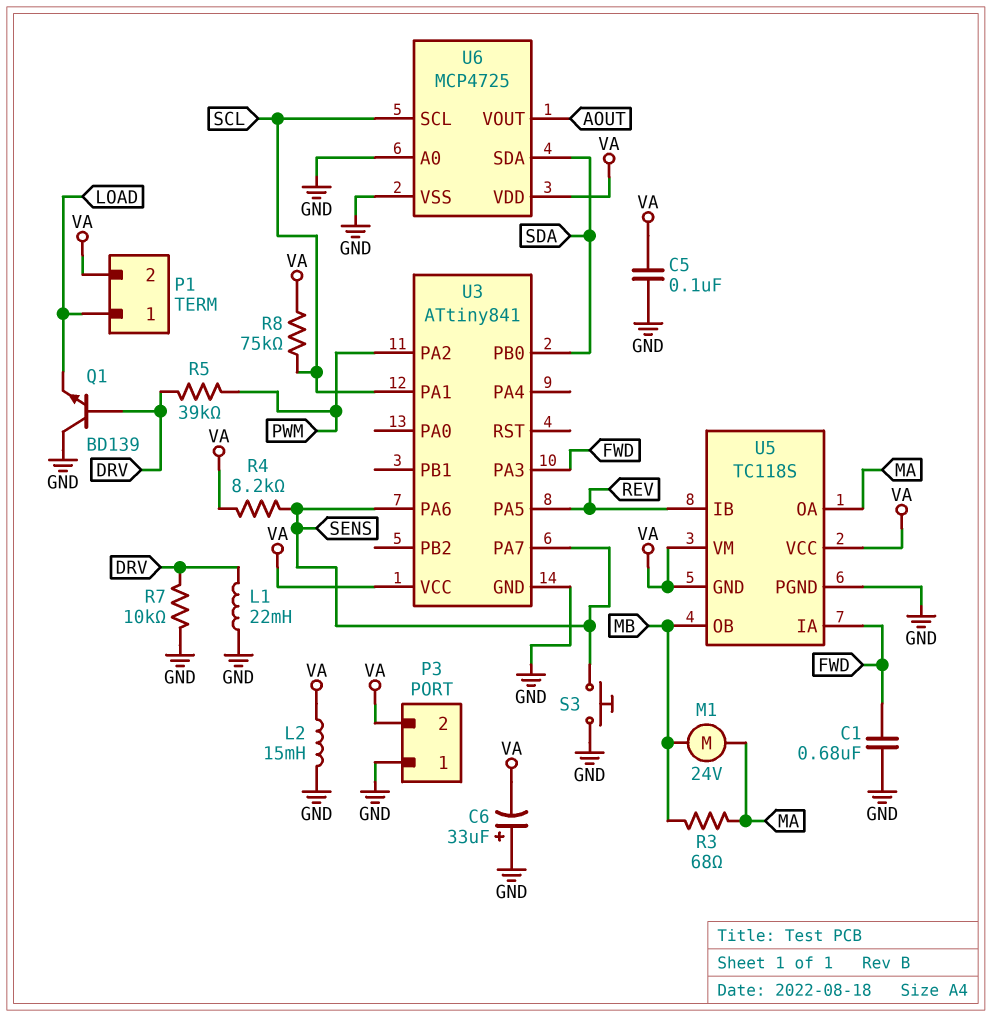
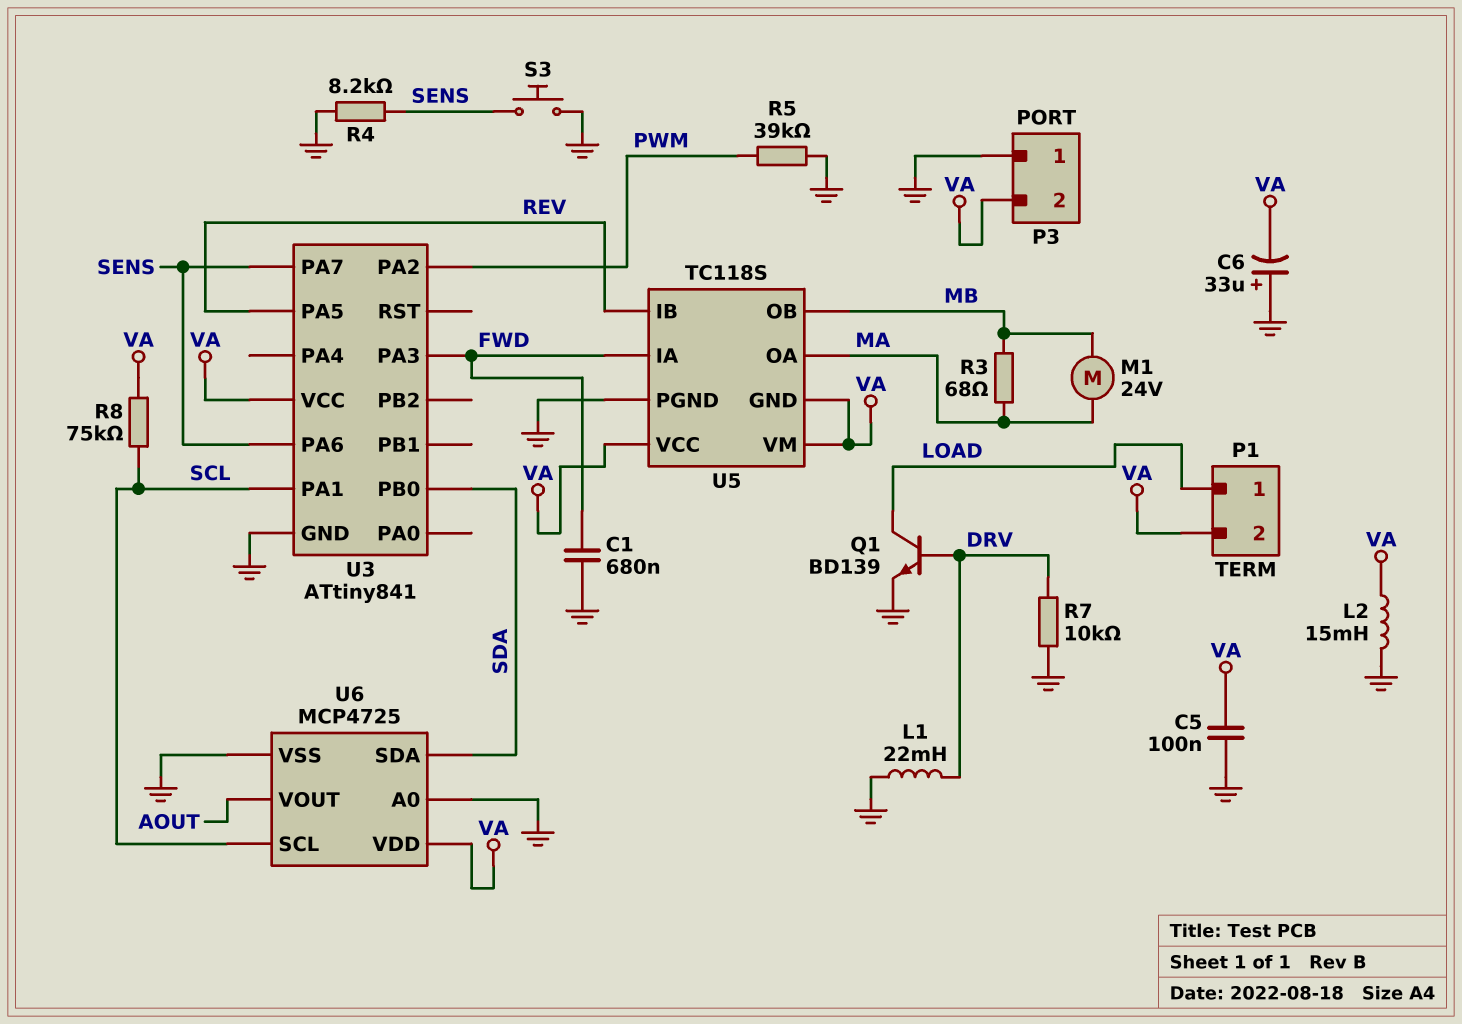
Q1: NPN BD139 (B DRV, C GND, E LOAD) -> NPN BD139 (B DRV, C LOAD, E GND)
R4: 8.2k (SENS, VA) -> 8.2k (GND, SENS)
R5: 39k (DRV, PWM) -> 39k (GND, PWM)

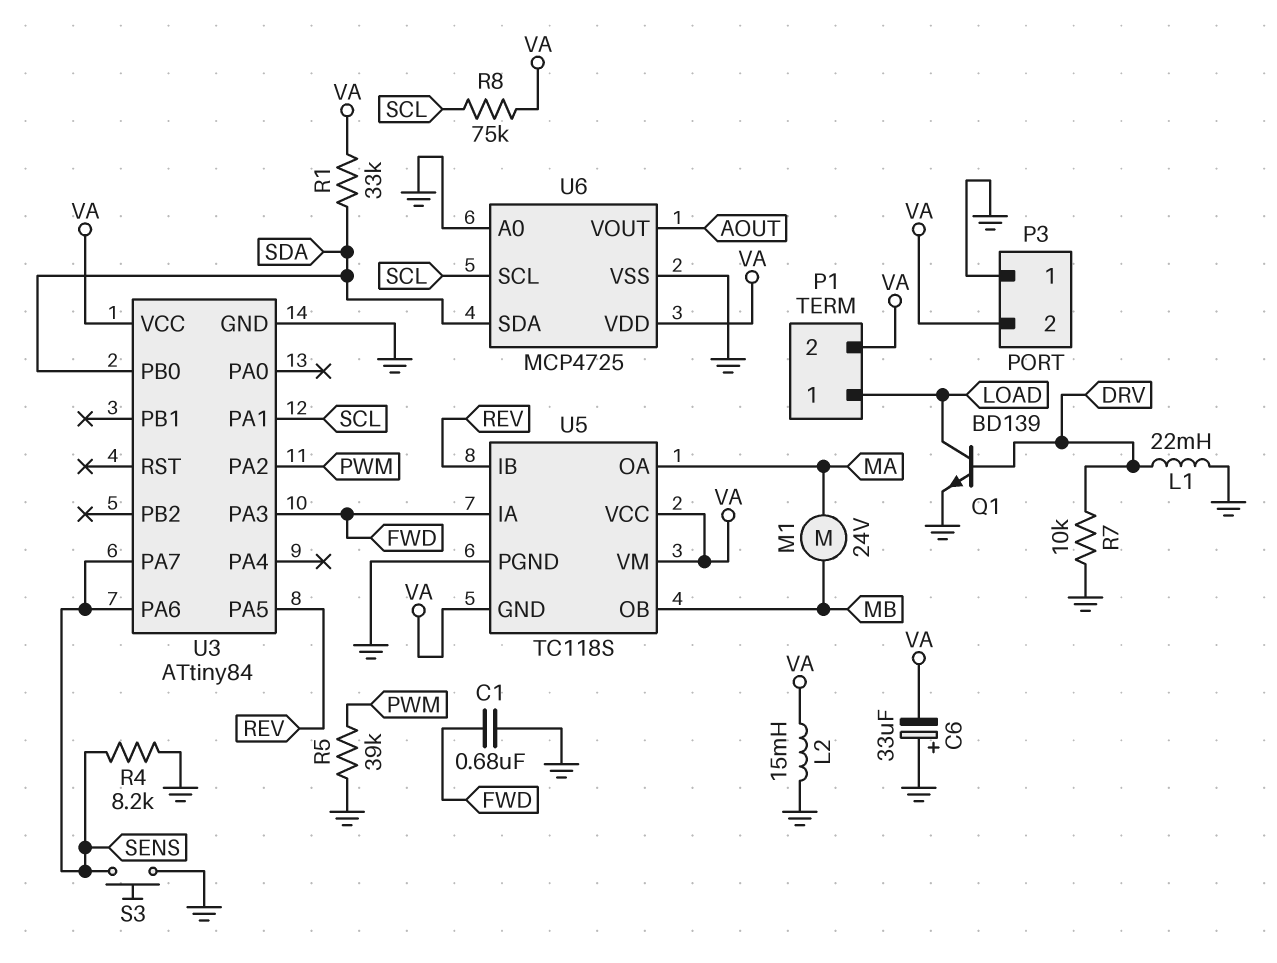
C5: 100nF (GND, VA) -> none
R1: none -> 33k (SDA, VA)
R3: 68 (MA, MB) -> none
U3: ATtiny841 -> ATtiny84

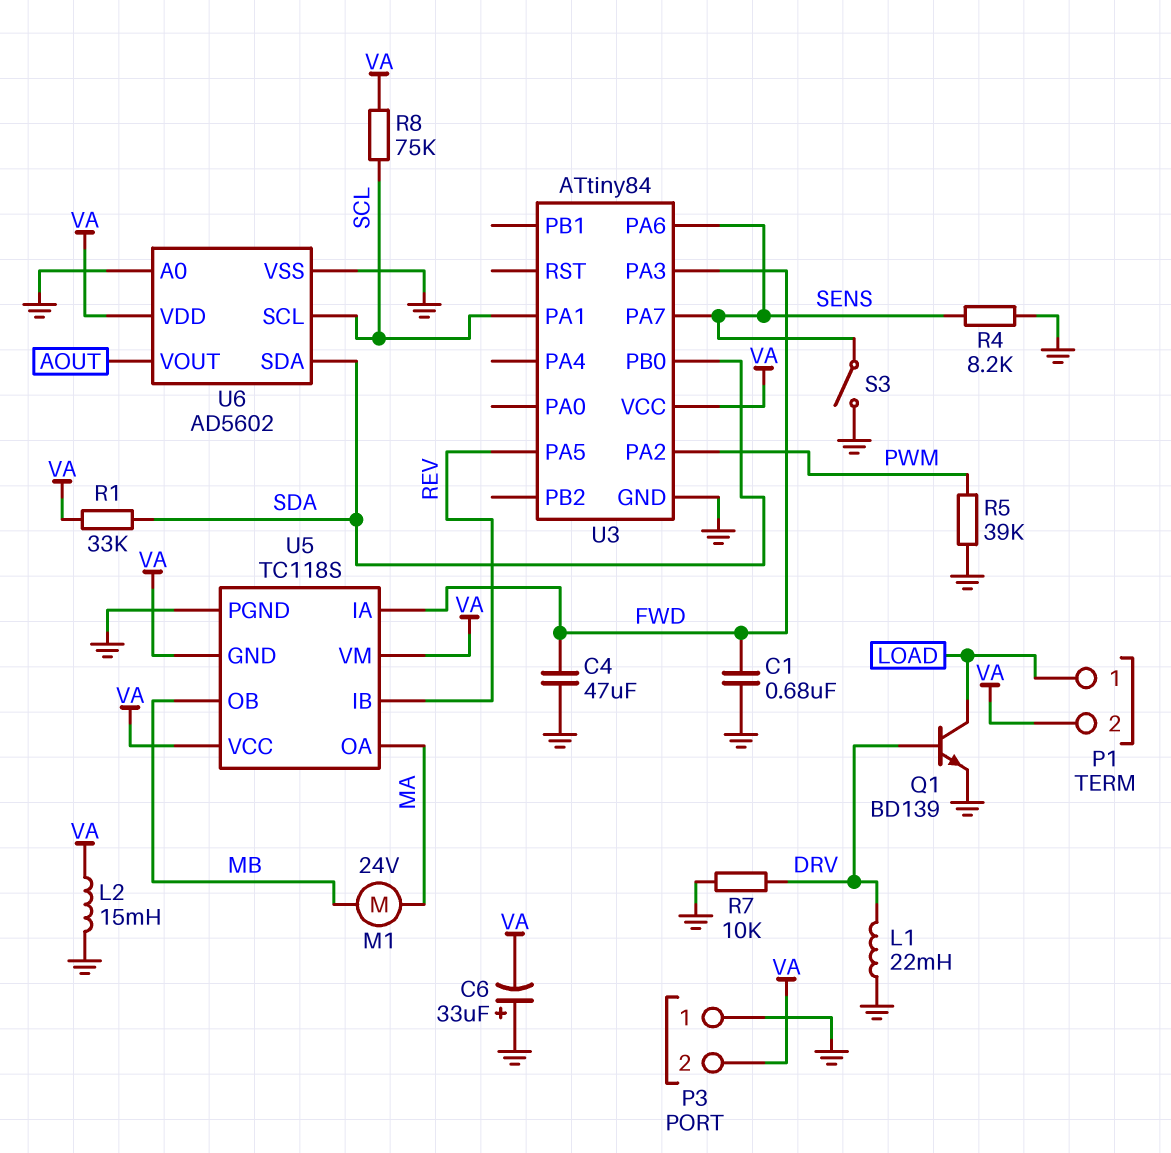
C4: none -> 47uF (FWD, GND)
S3: button (GND, SENS) -> switch (GND, SENS)
U6: MCP4725 -> AD5602

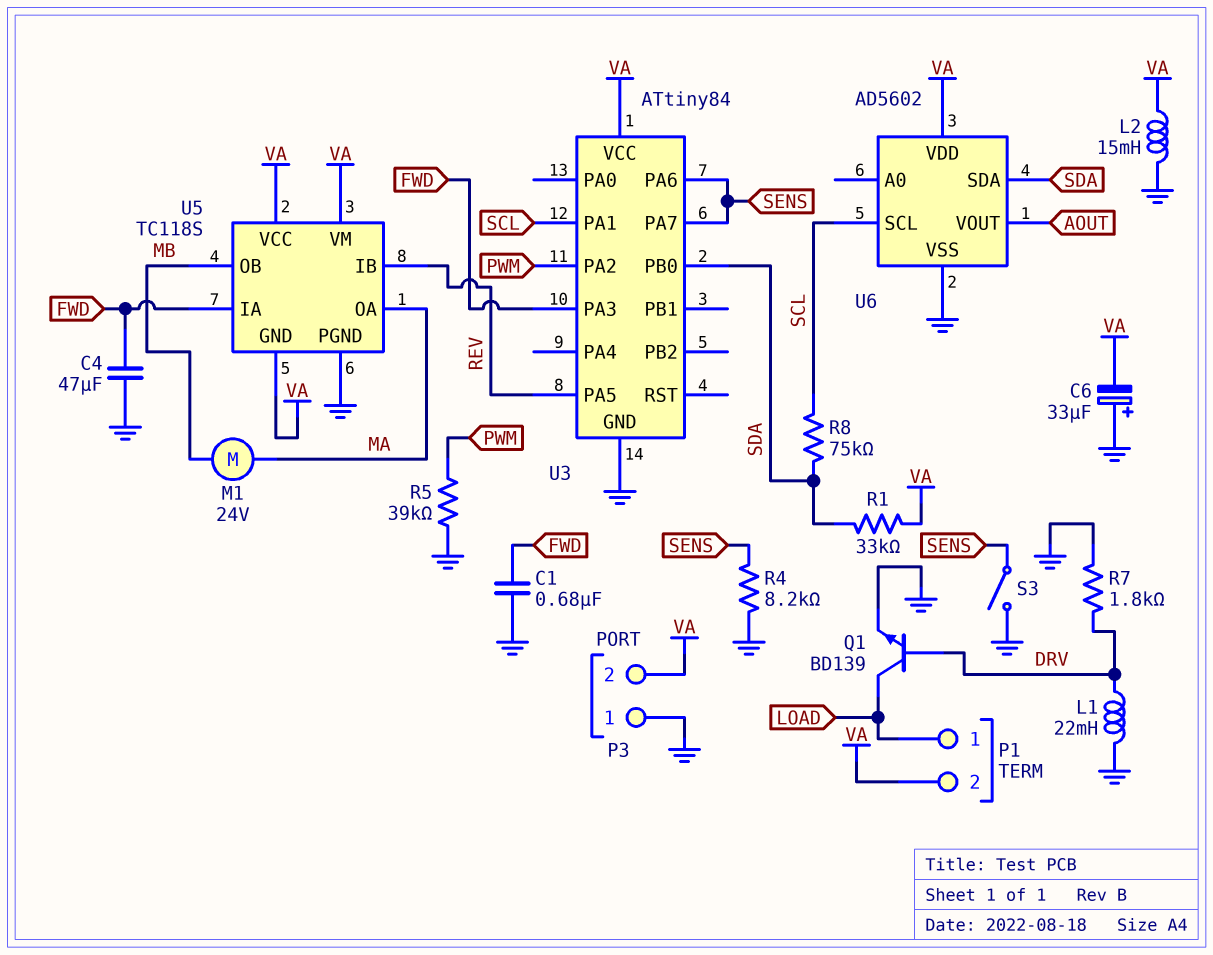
R7: 10k (DRV, GND) -> 1.8k (DRV, GND)
R8: 75k (SCL, VA) -> 75k (SCL, SDA)
U6 pin A0: GND -> none

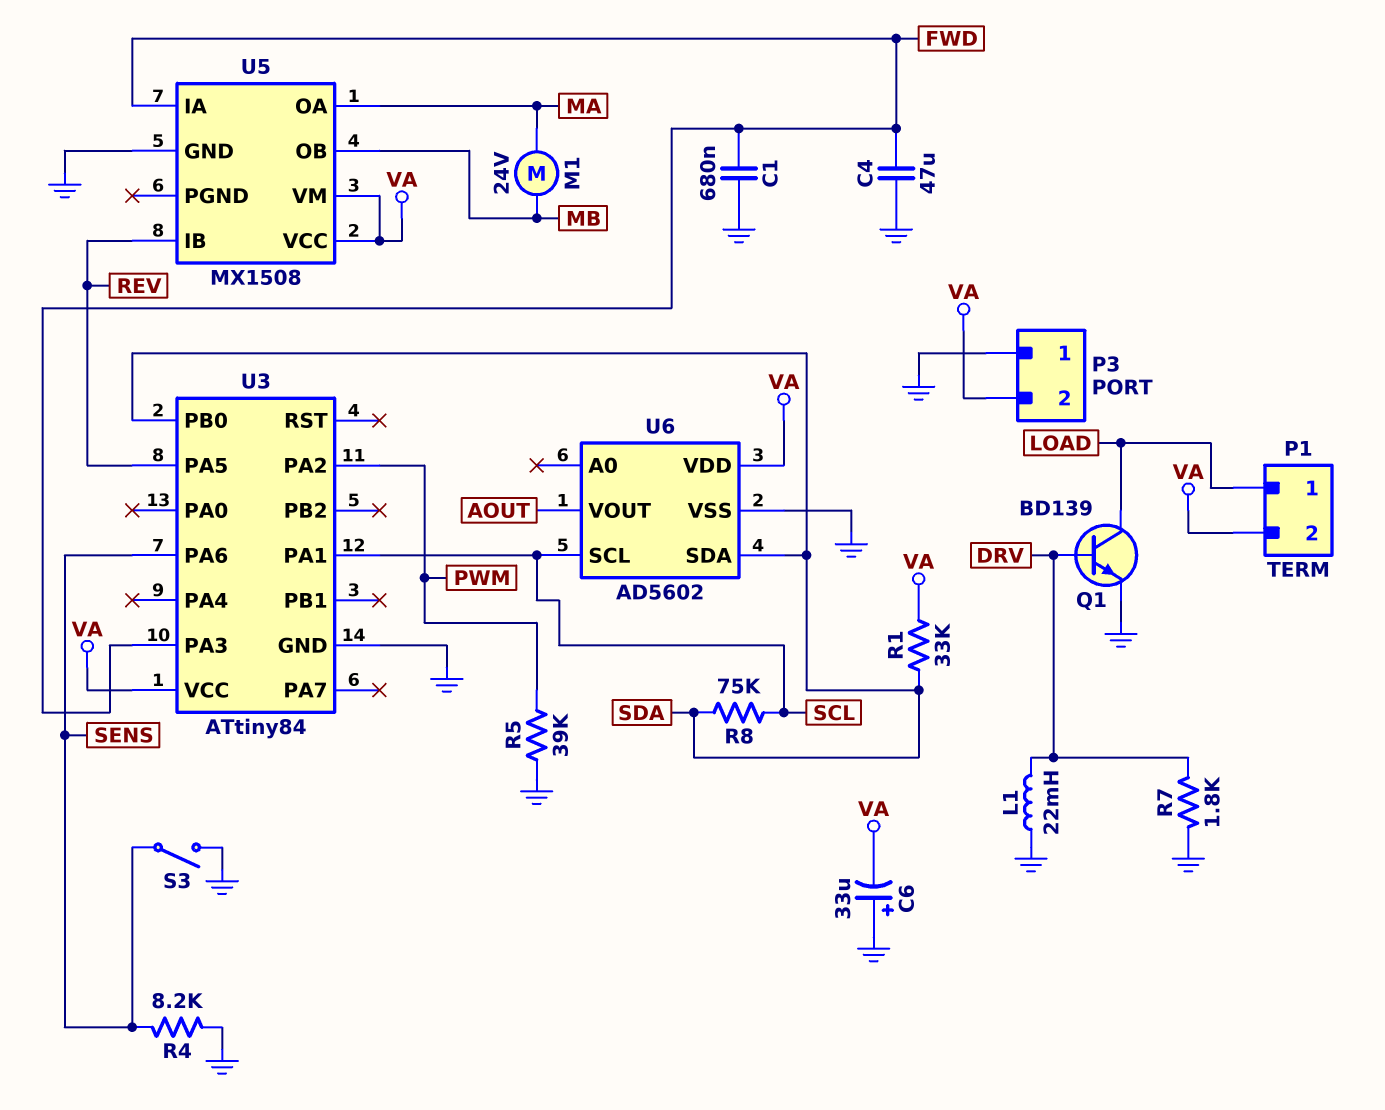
L2: 15mH (GND, VA) -> none
U3 pin PA7: SENS -> none
U5: TC118S -> MX1508
U5 pin GND: VA -> GND
U5 pin PGND: GND -> none

